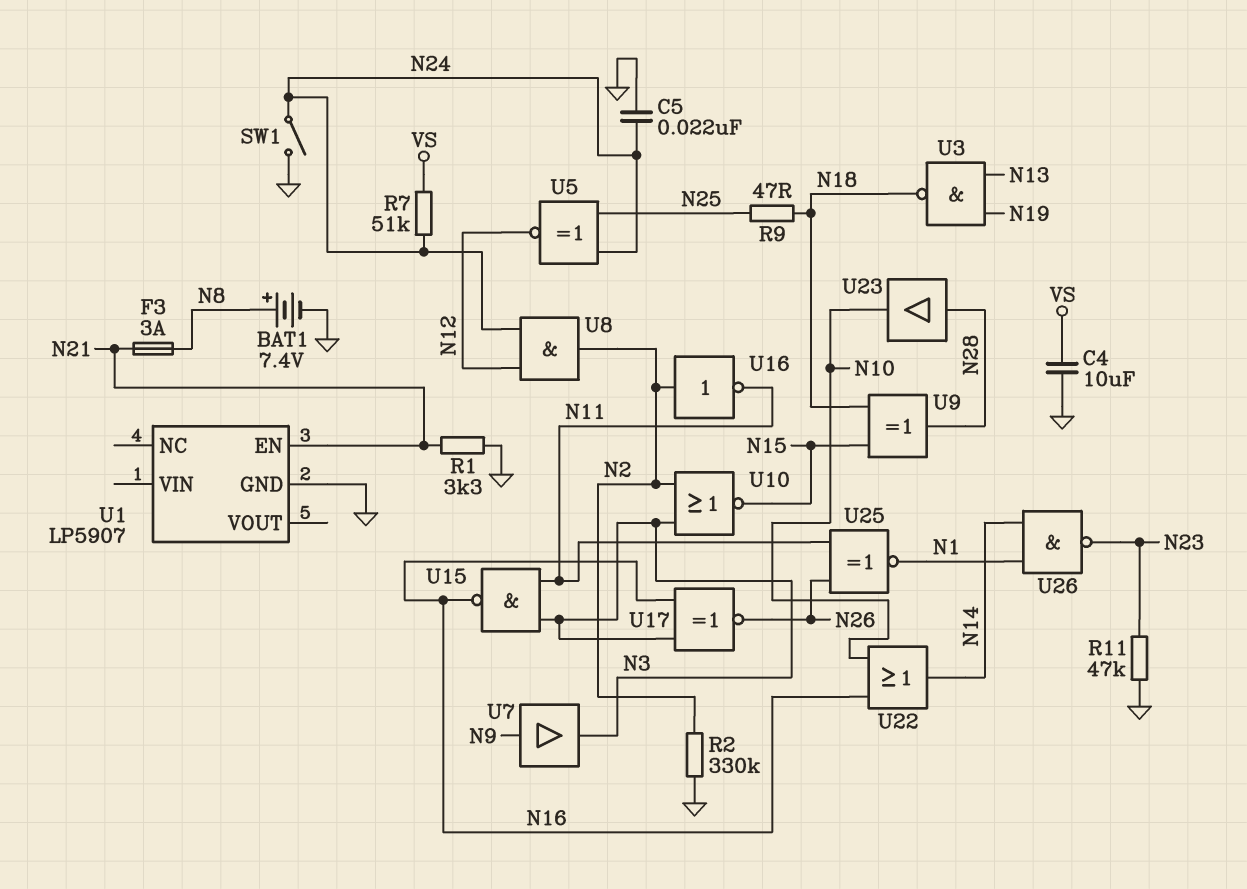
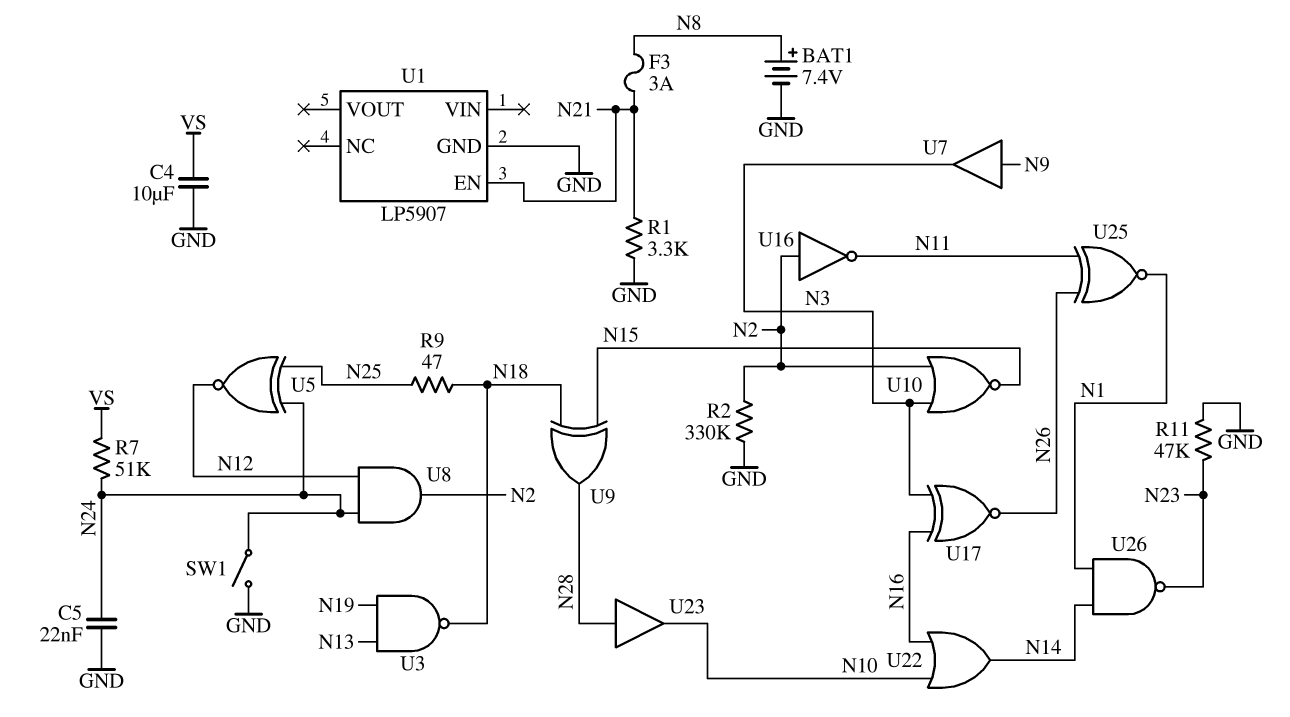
U15: NAND (in N3, in N11, out N16) -> none

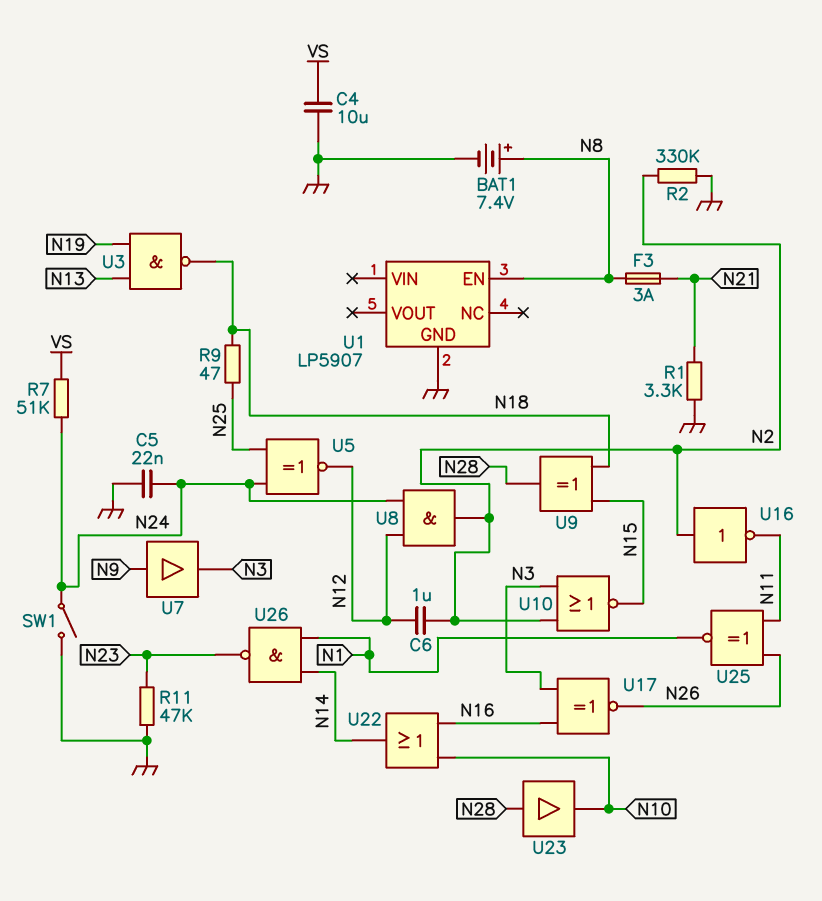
C6: none -> 1uF (N2, N12)
U1 pin EN: N21 -> N8

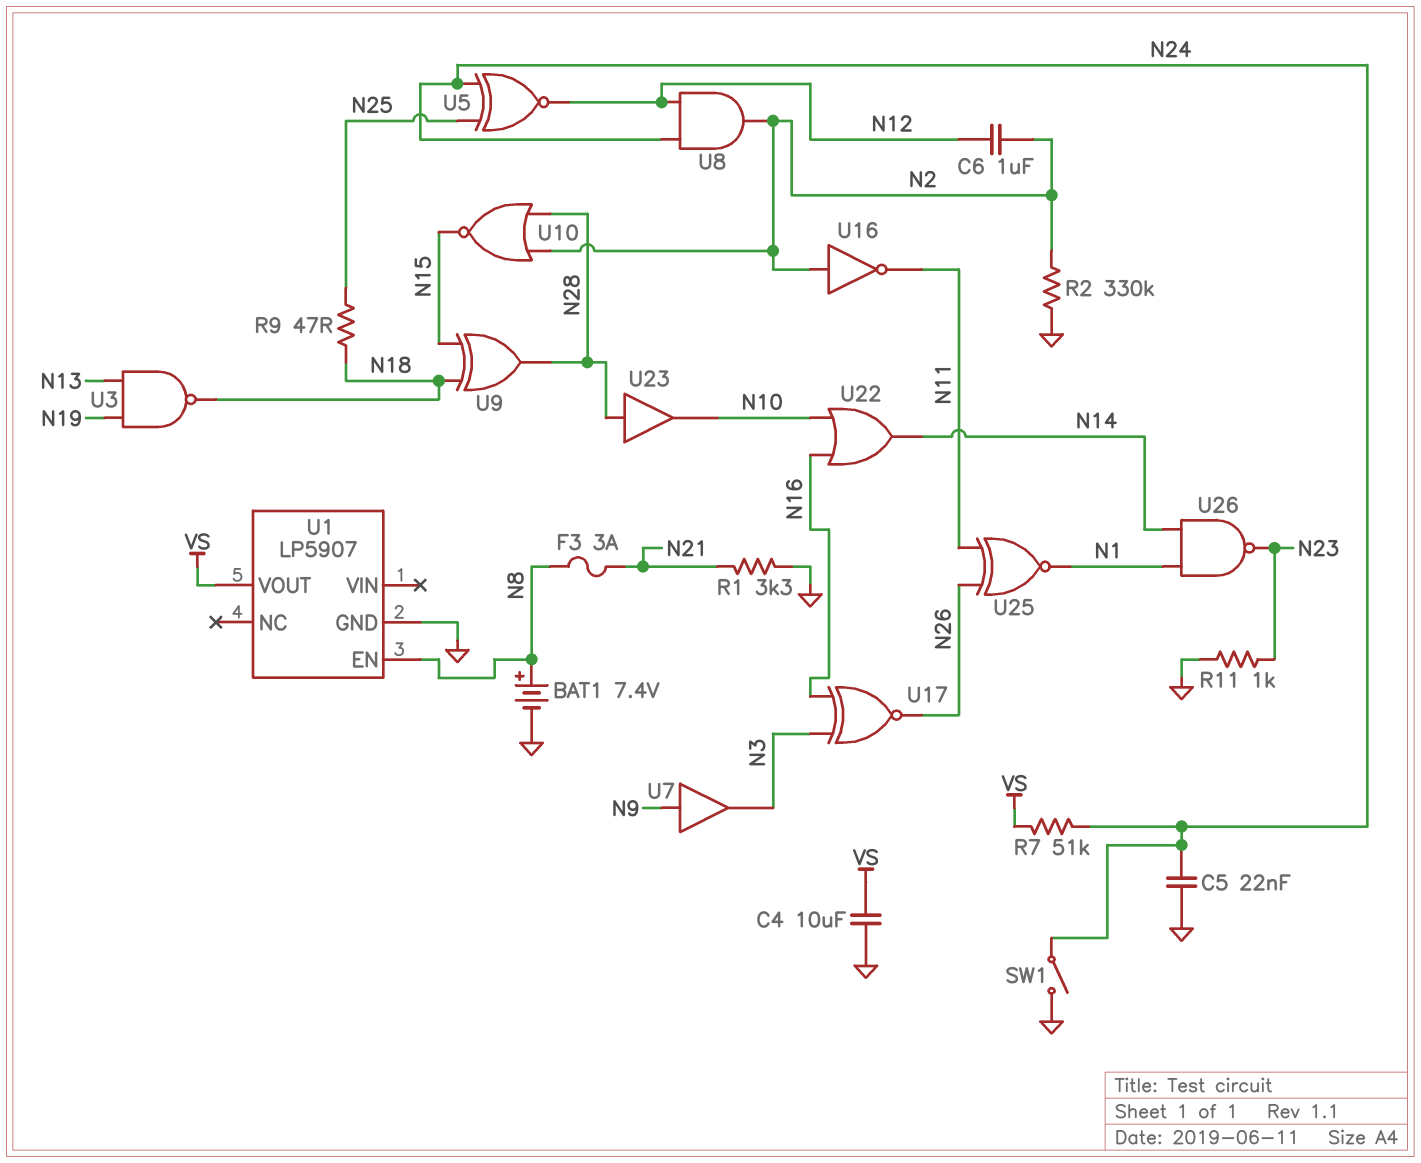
R11: 47k (GND, N23) -> 1k (GND, N23)
U1 pin VOUT: none -> VS
U10: NOR (in N2, in N3, out N15) -> NOR (in N2, in N28, out N15)

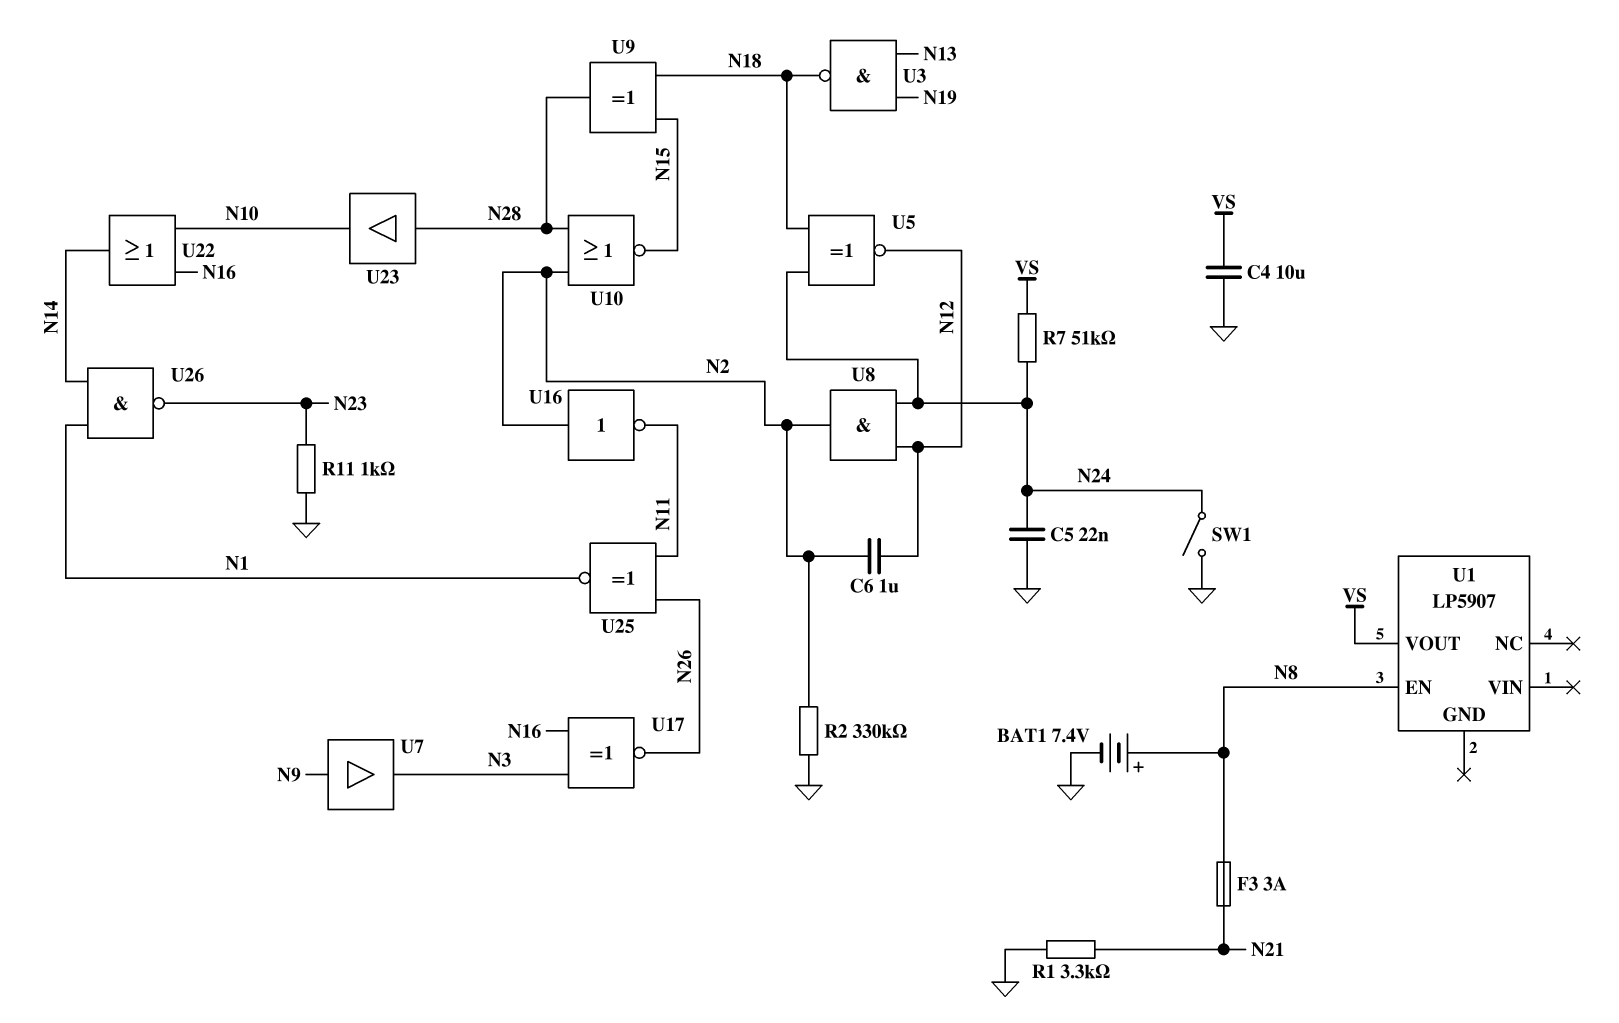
R9: 47 (N18, N25) -> none
U1 pin GND: GND -> none
U5: XNOR (in N24, in N25, out N12) -> XNOR (in N18, in N24, out N12)

